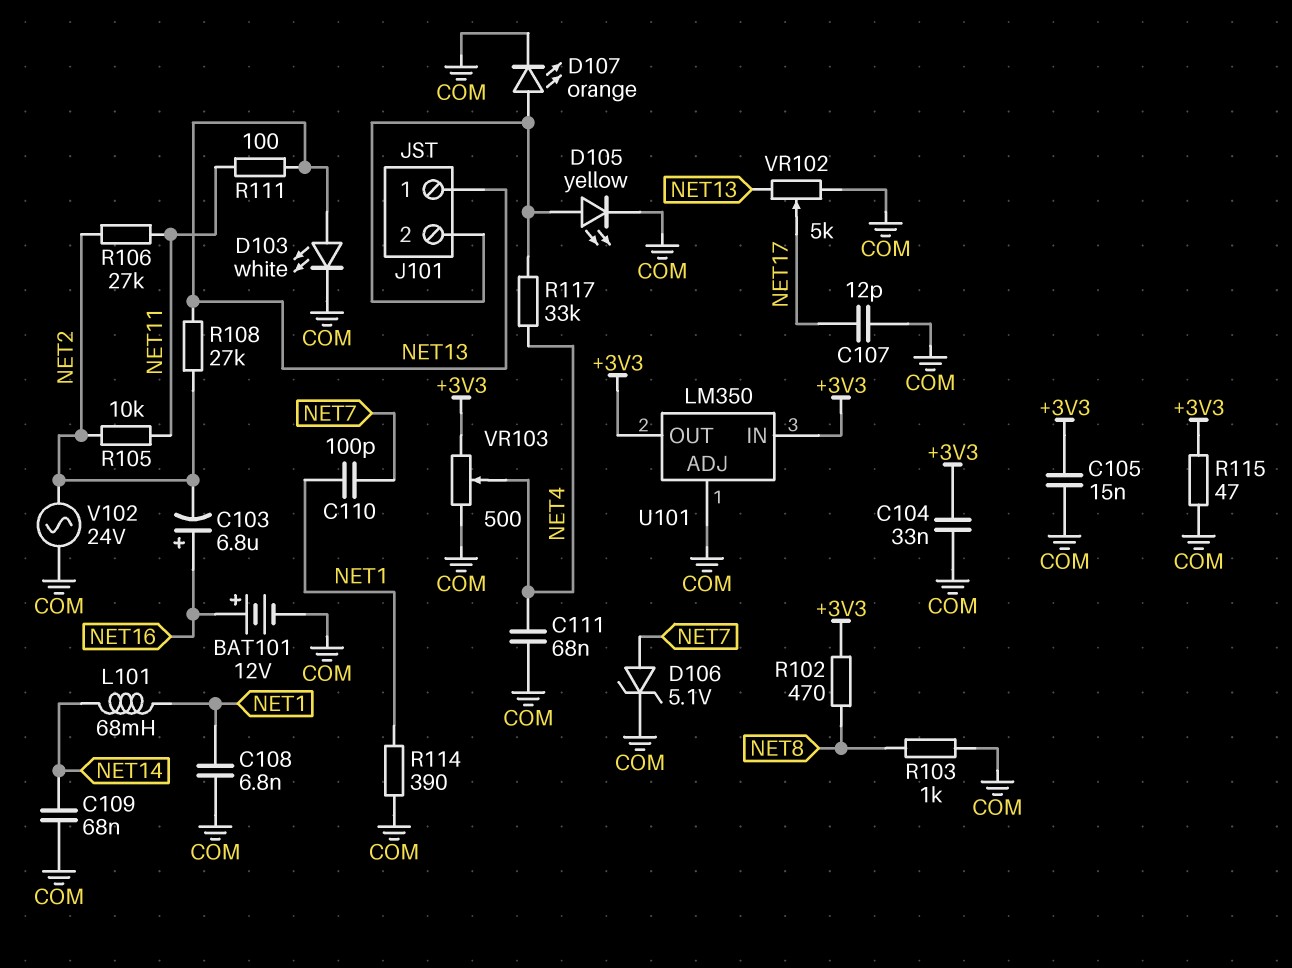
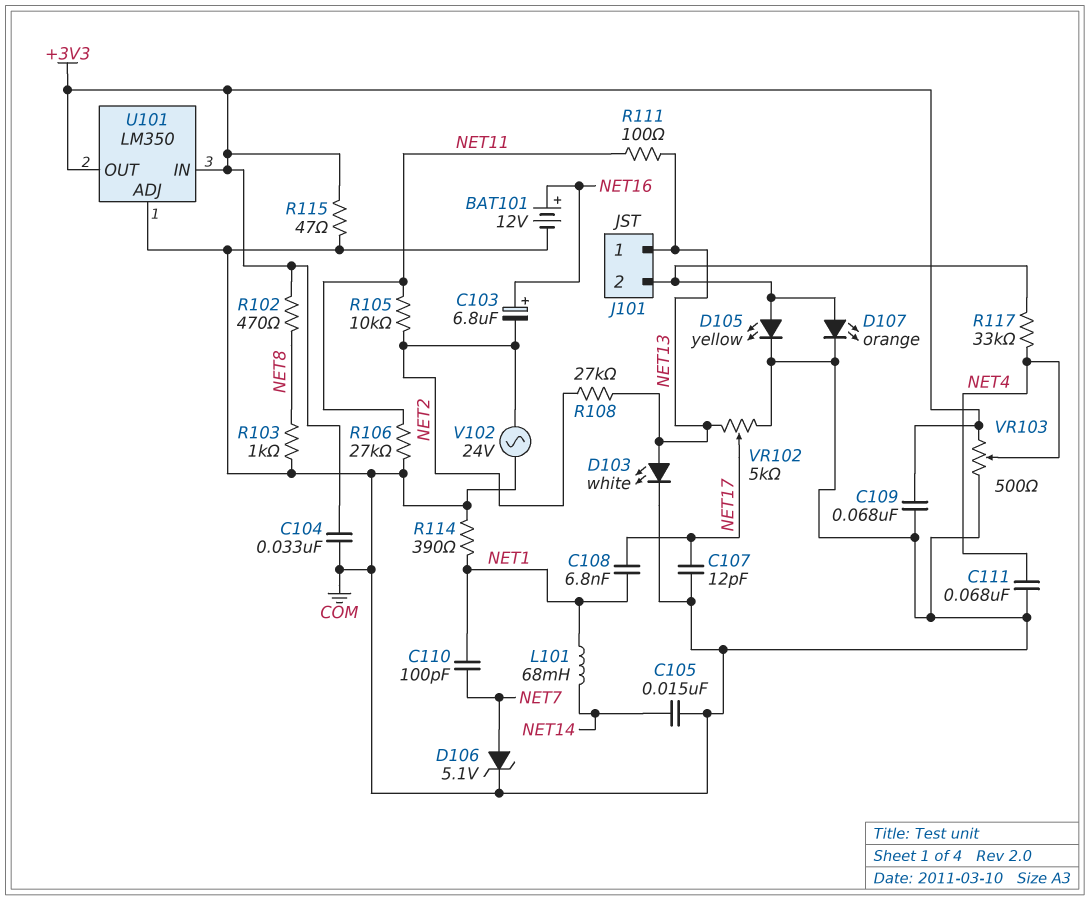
C105: 15nF (+3V3, COM) -> 15nF (COM, NET14)
C108: 6.8nF (COM, NET1) -> 6.8nF (NET1, NET17)
C109: 68nF (COM, NET14) -> 68nF (+3V3, COM)
R106: 27k (NET2, NET11) -> 27k (COM, NET11)

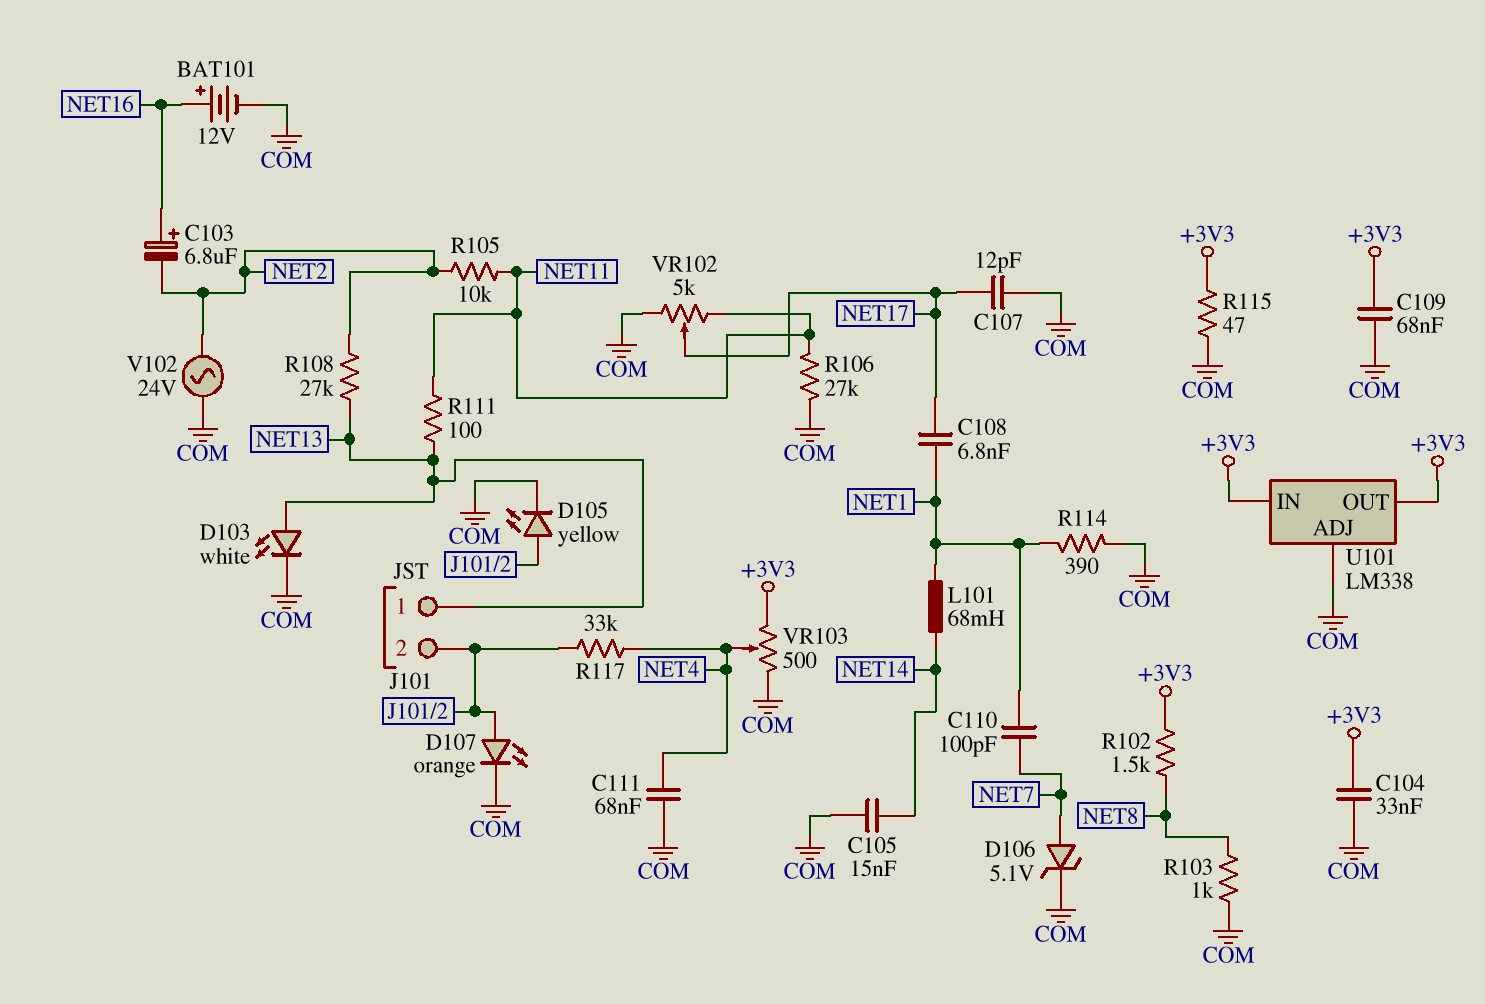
R102: 470 (+3V3, NET8) -> 1.5k (+3V3, NET8)
U101: LM350 -> LM338
VR102: 5k (COM, NET13, wiper NET17) -> 5k (COM, NET11, wiper NET17)

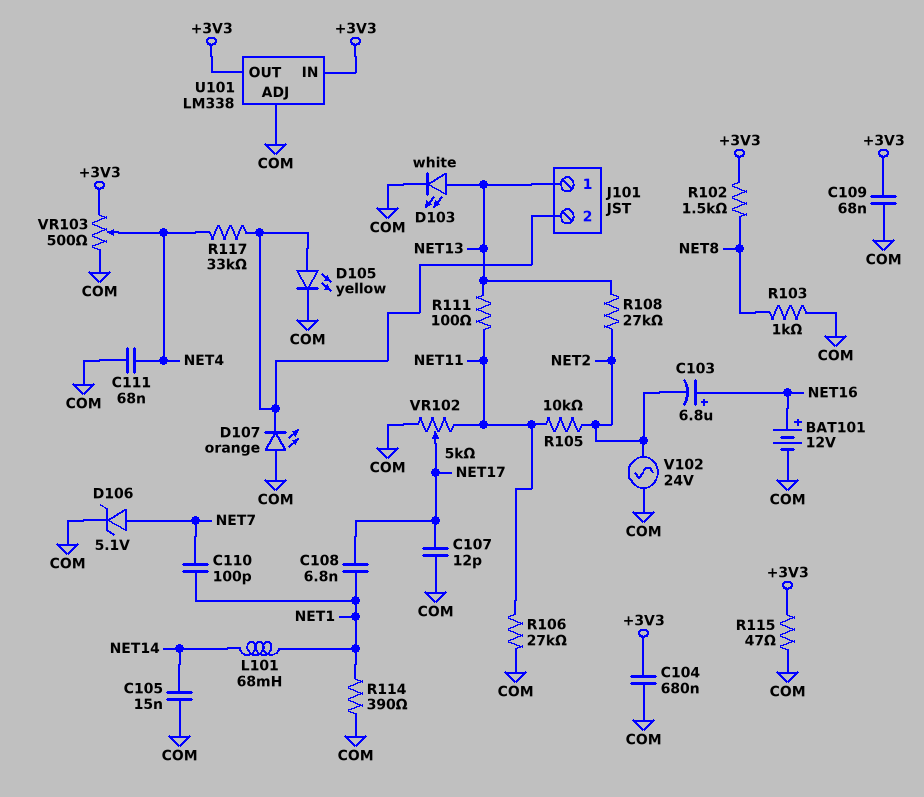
C104: 33nF (+3V3, COM) -> 680nF (+3V3, COM)
D107: LED orange (A J101/2, K COM) -> LED orange (A COM, K J101/2)

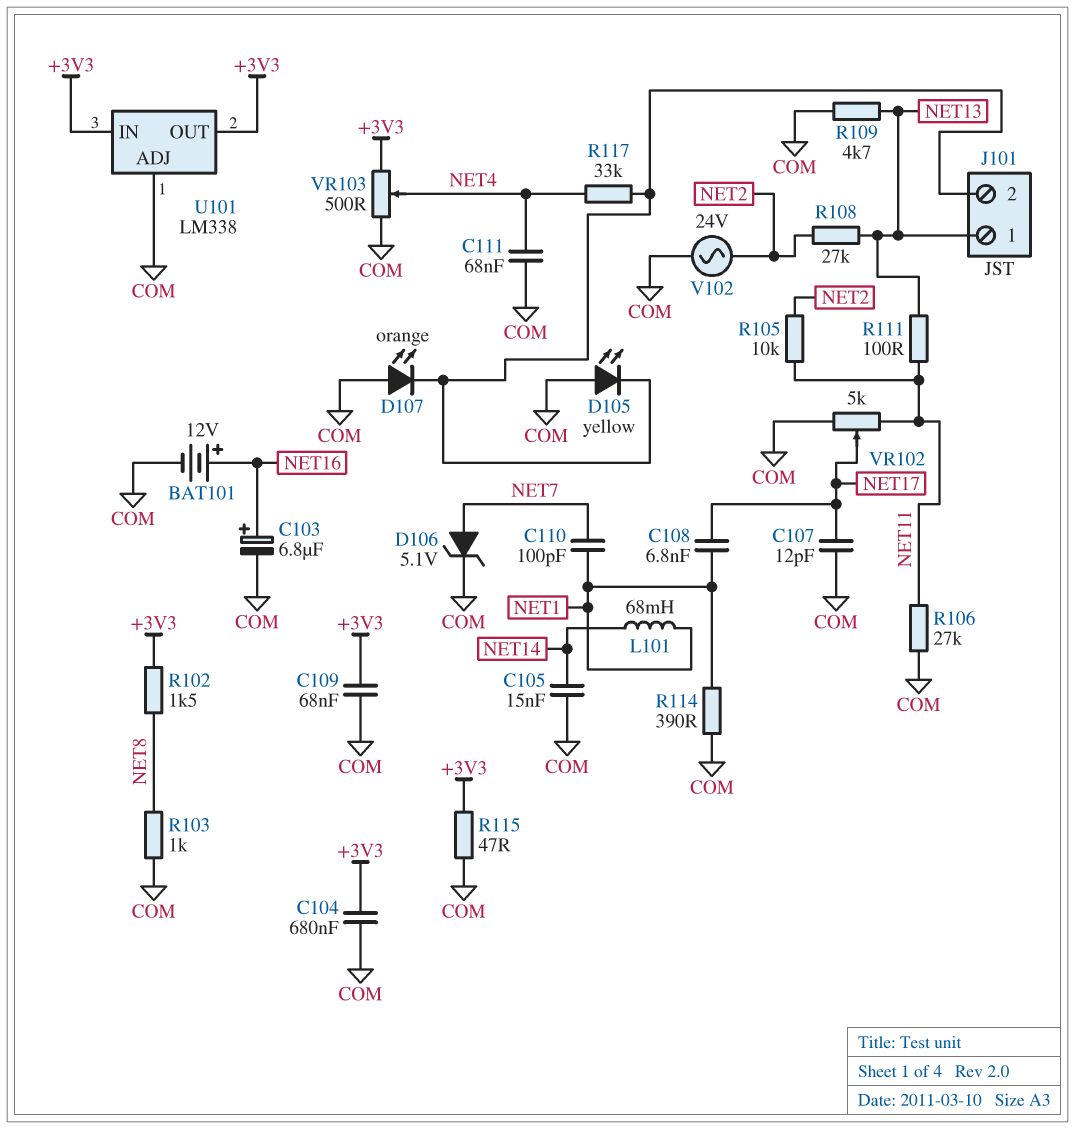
C103: 6.8uF (plus NET16, minus NET2) -> 6.8uF (plus NET16, minus COM)
D103: LED white (A NET13, K COM) -> none
D105: LED yellow (A J101/2, K COM) -> LED yellow (A COM, K J101/2)
R109: none -> 4.7k (COM, NET13)

